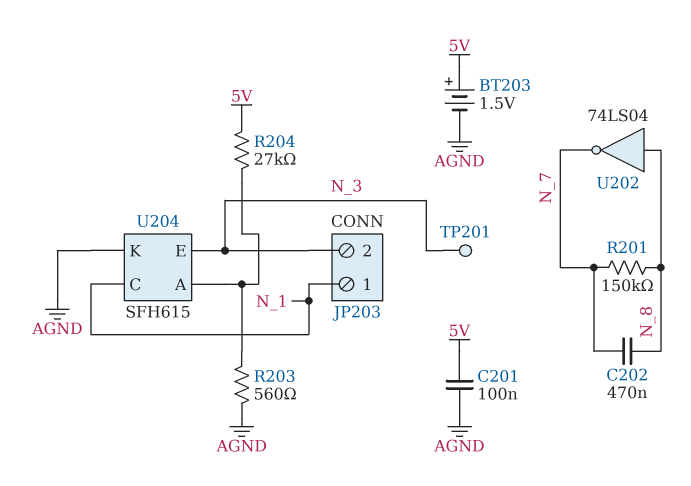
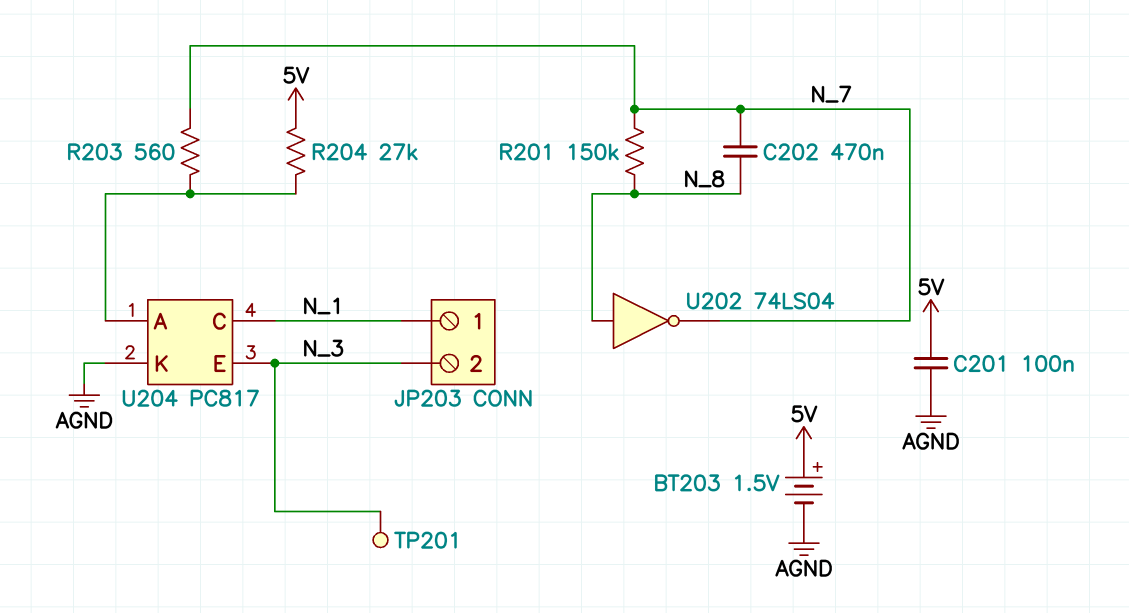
R203: 560 (AGND, U204/A) -> 560 (N_7, U204/A)
U204: SFH615 -> PC817

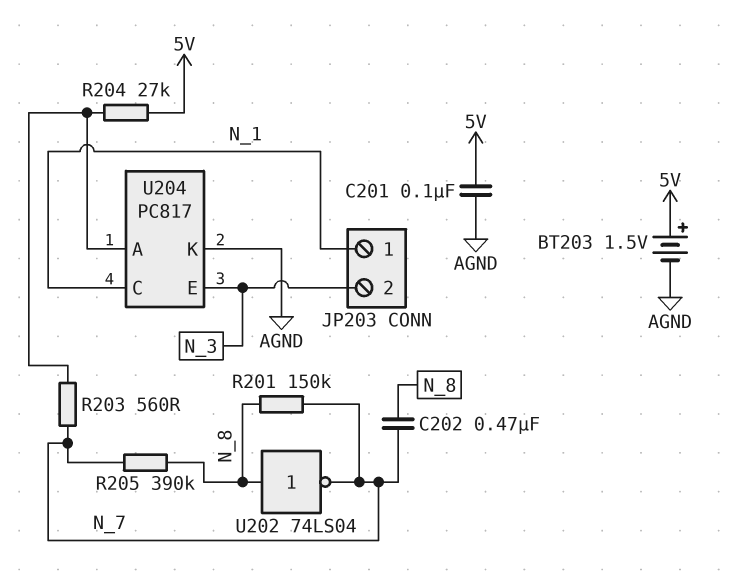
R205: none -> 390k (N_7, N_8)
TP201: test point (N_3) -> none

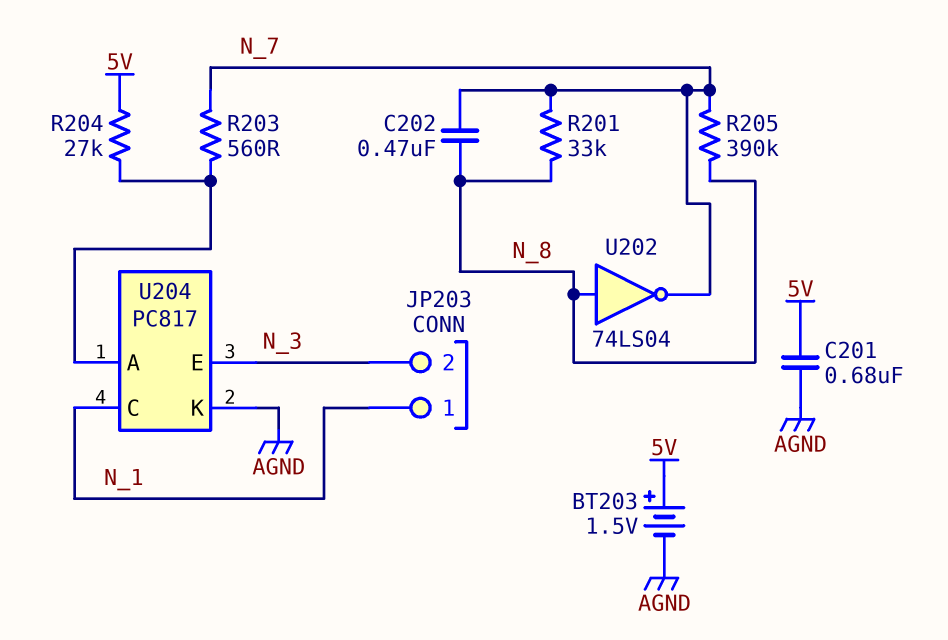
C201: 100nF (5V, AGND) -> 680nF (5V, AGND)
R201: 150k (N_7, N_8) -> 33k (N_7, N_8)

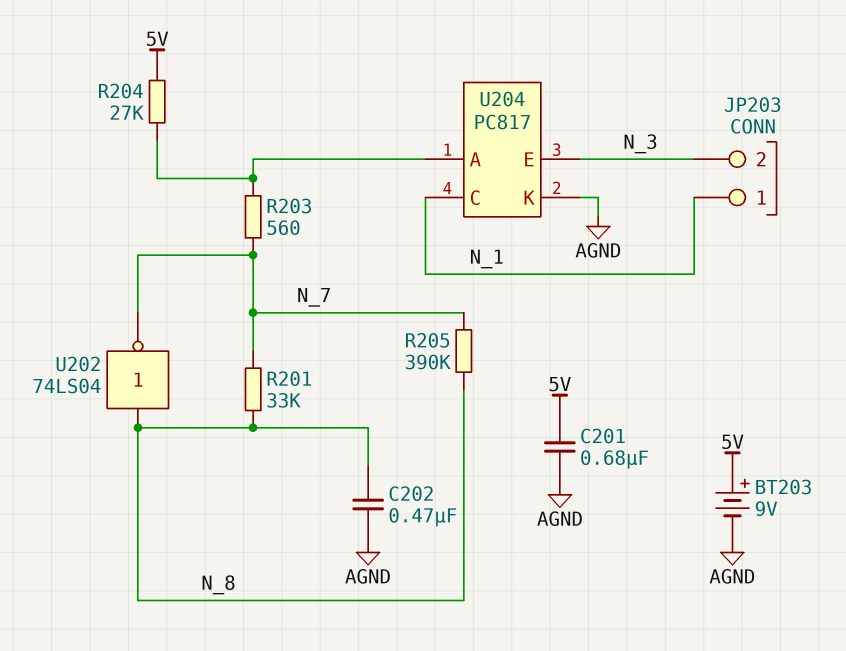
BT203: 1.5V (plus 5V, minus AGND) -> 9V (plus 5V, minus AGND)
C202: 470nF (N_7, N_8) -> 470nF (AGND, N_8)

